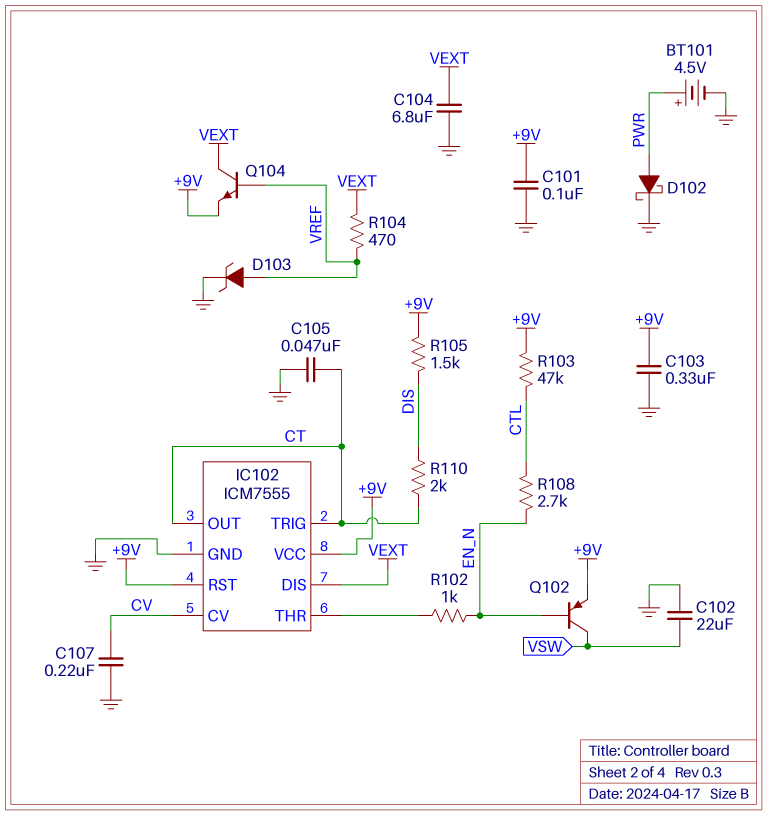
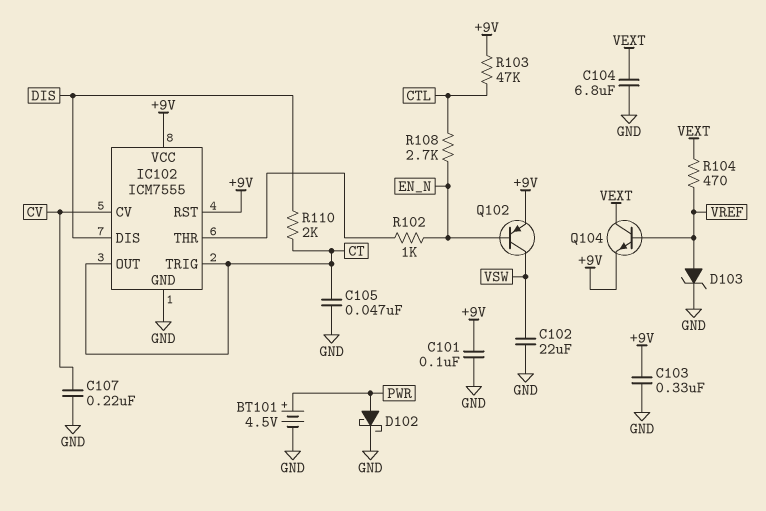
IC102 pin DIS: VEXT -> DIS
R105: 1.5k (+9V, DIS) -> none

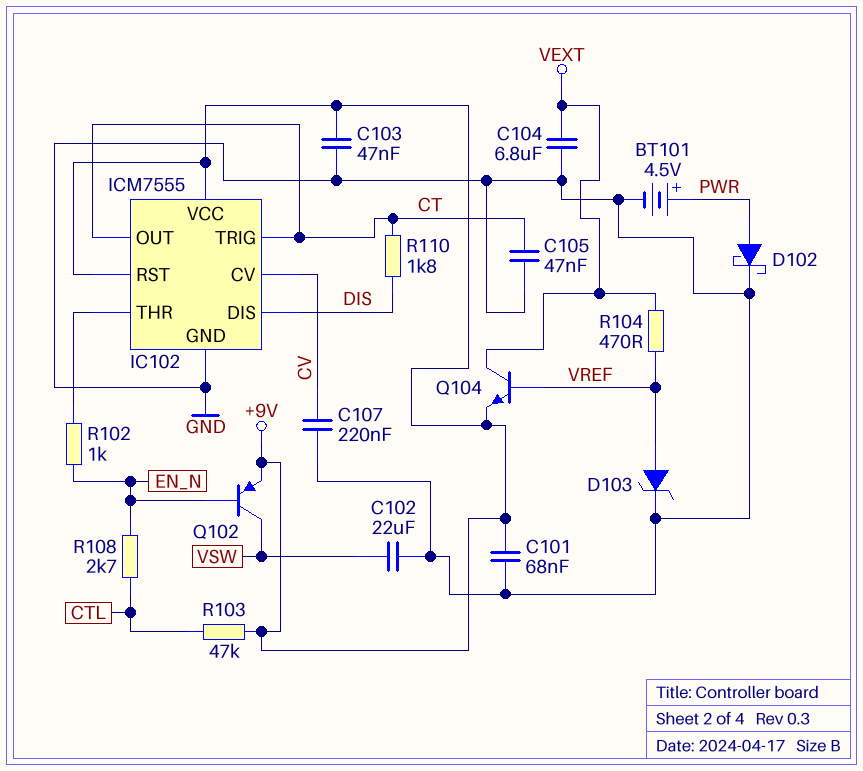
C101: 100nF (+9V, GND) -> 68nF (+9V, GND)
C103: 330nF (+9V, GND) -> 47nF (+9V, GND)
R110: 2k (CT, DIS) -> 1.8k (CT, DIS)

